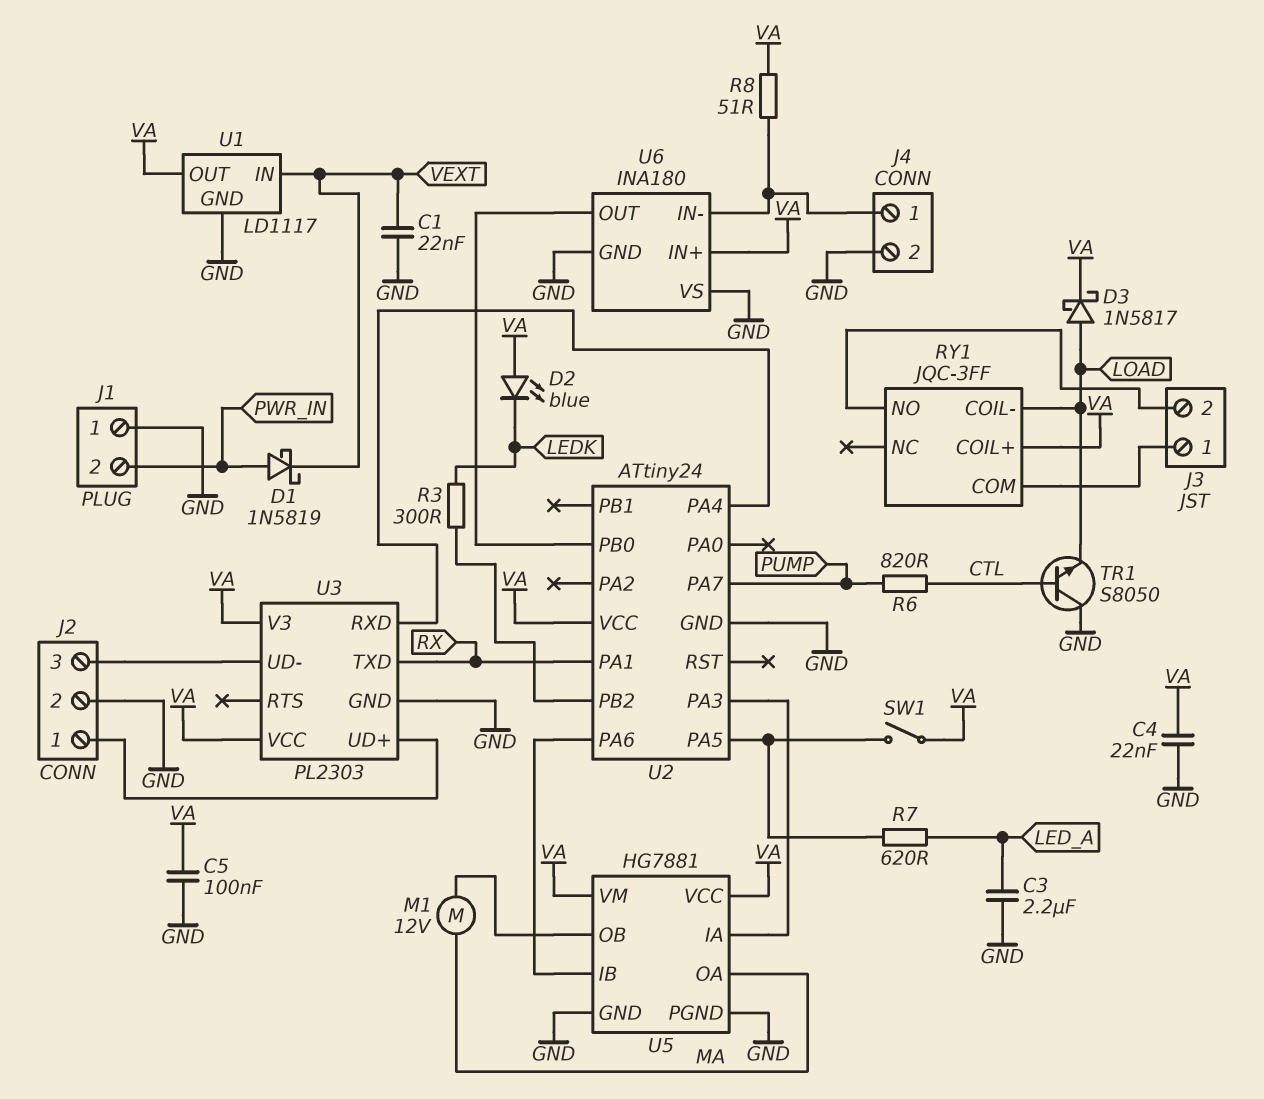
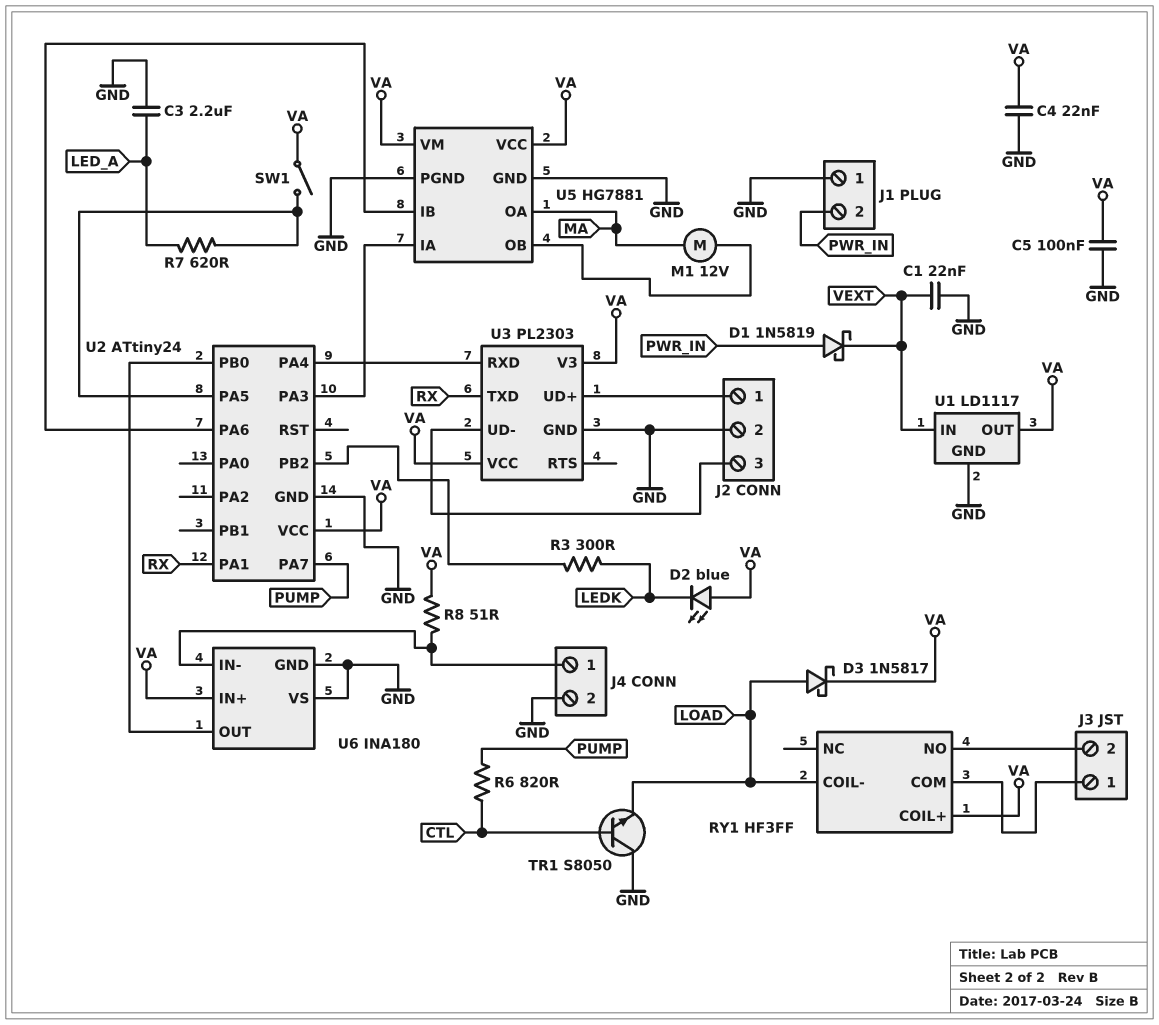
RY1: JQC-3FF -> HF3FF

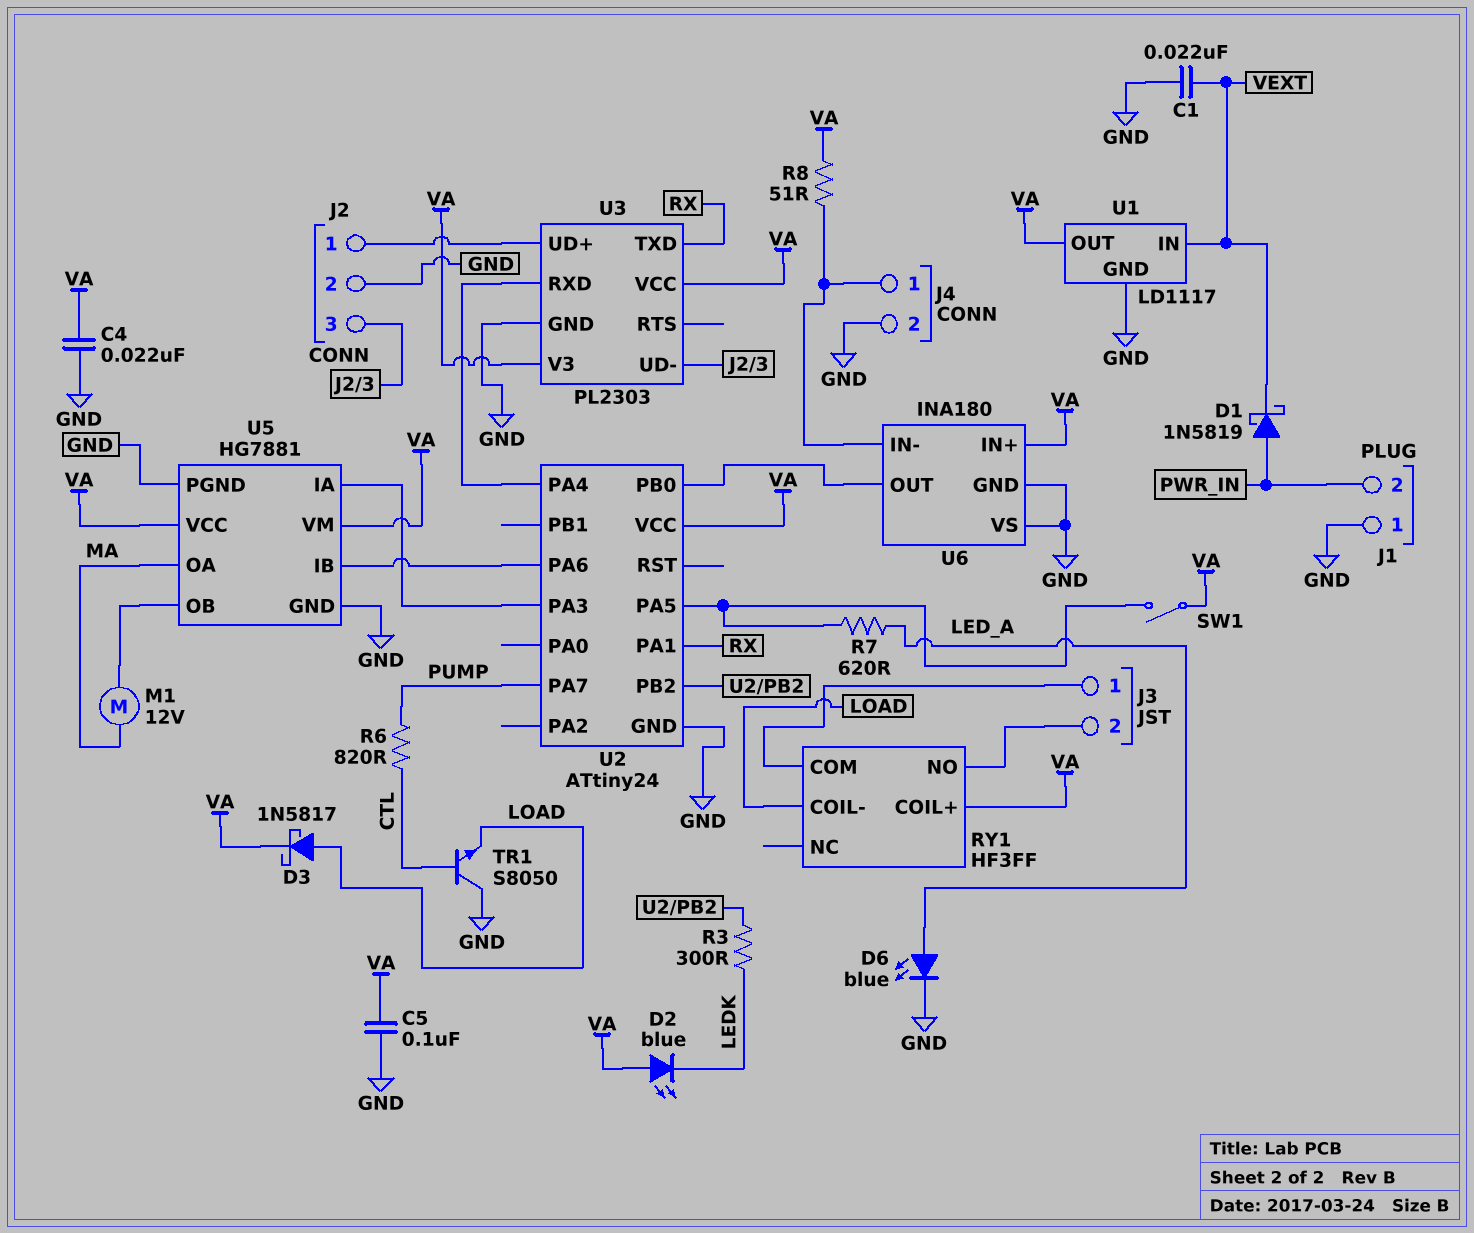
C3: 2.2uF (GND, LED_A) -> none
D6: none -> LED blue (A LED_A, K GND)

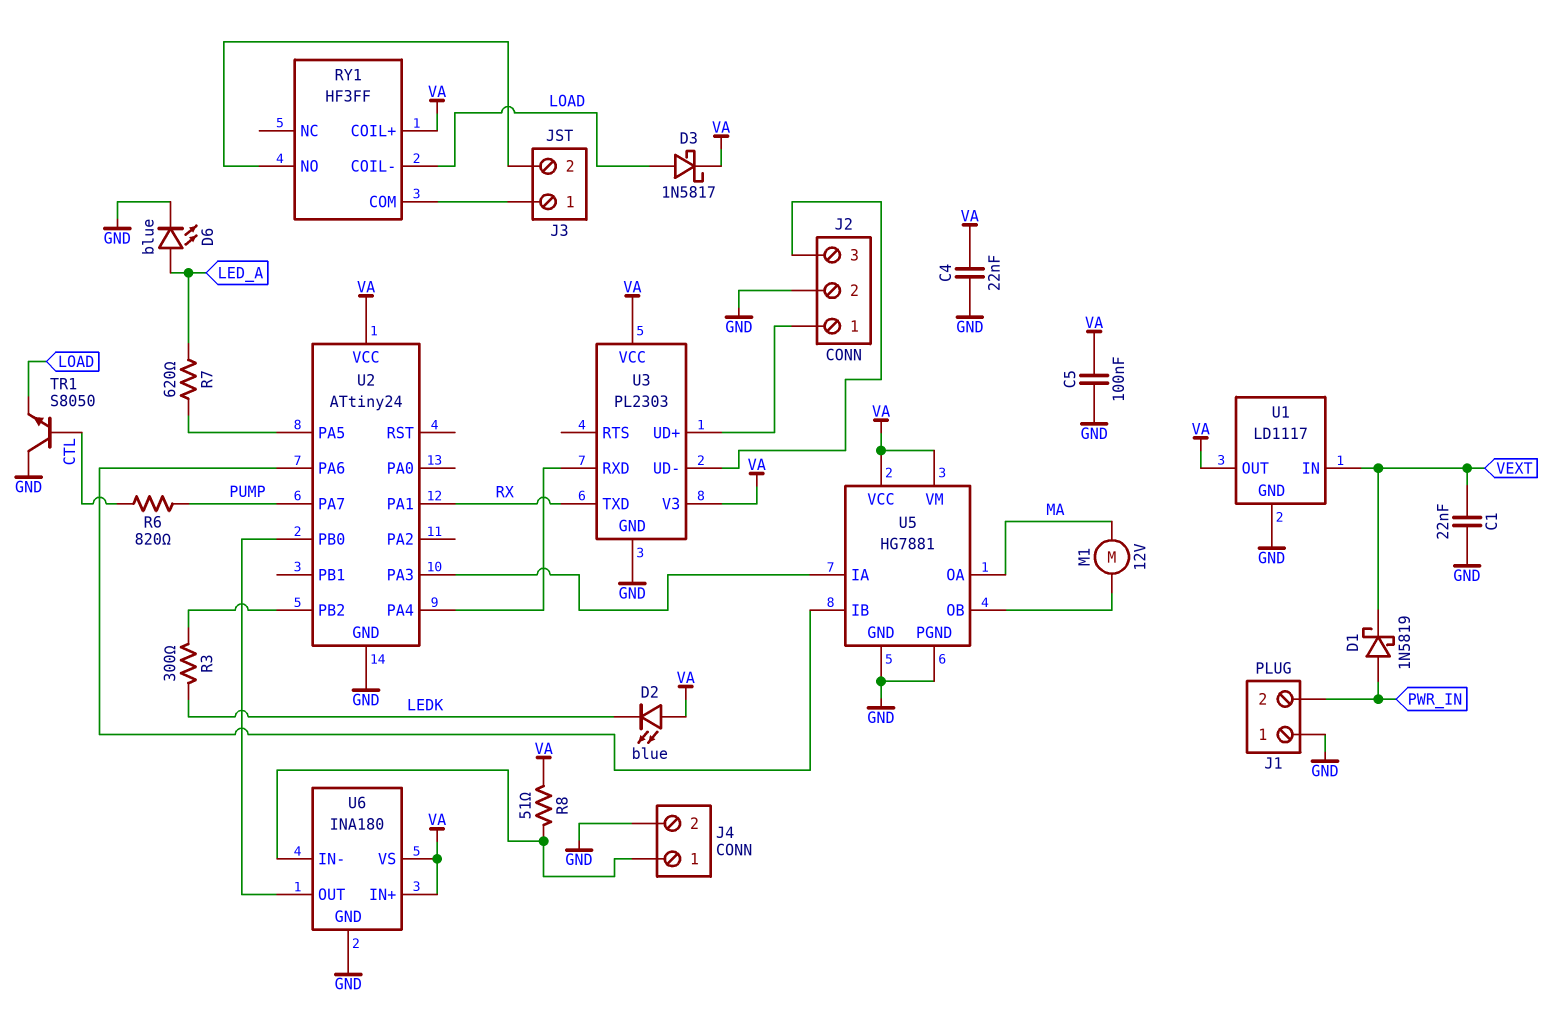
SW1: switch (U2/PA5, VA) -> none
U6 pin VS: GND -> VA

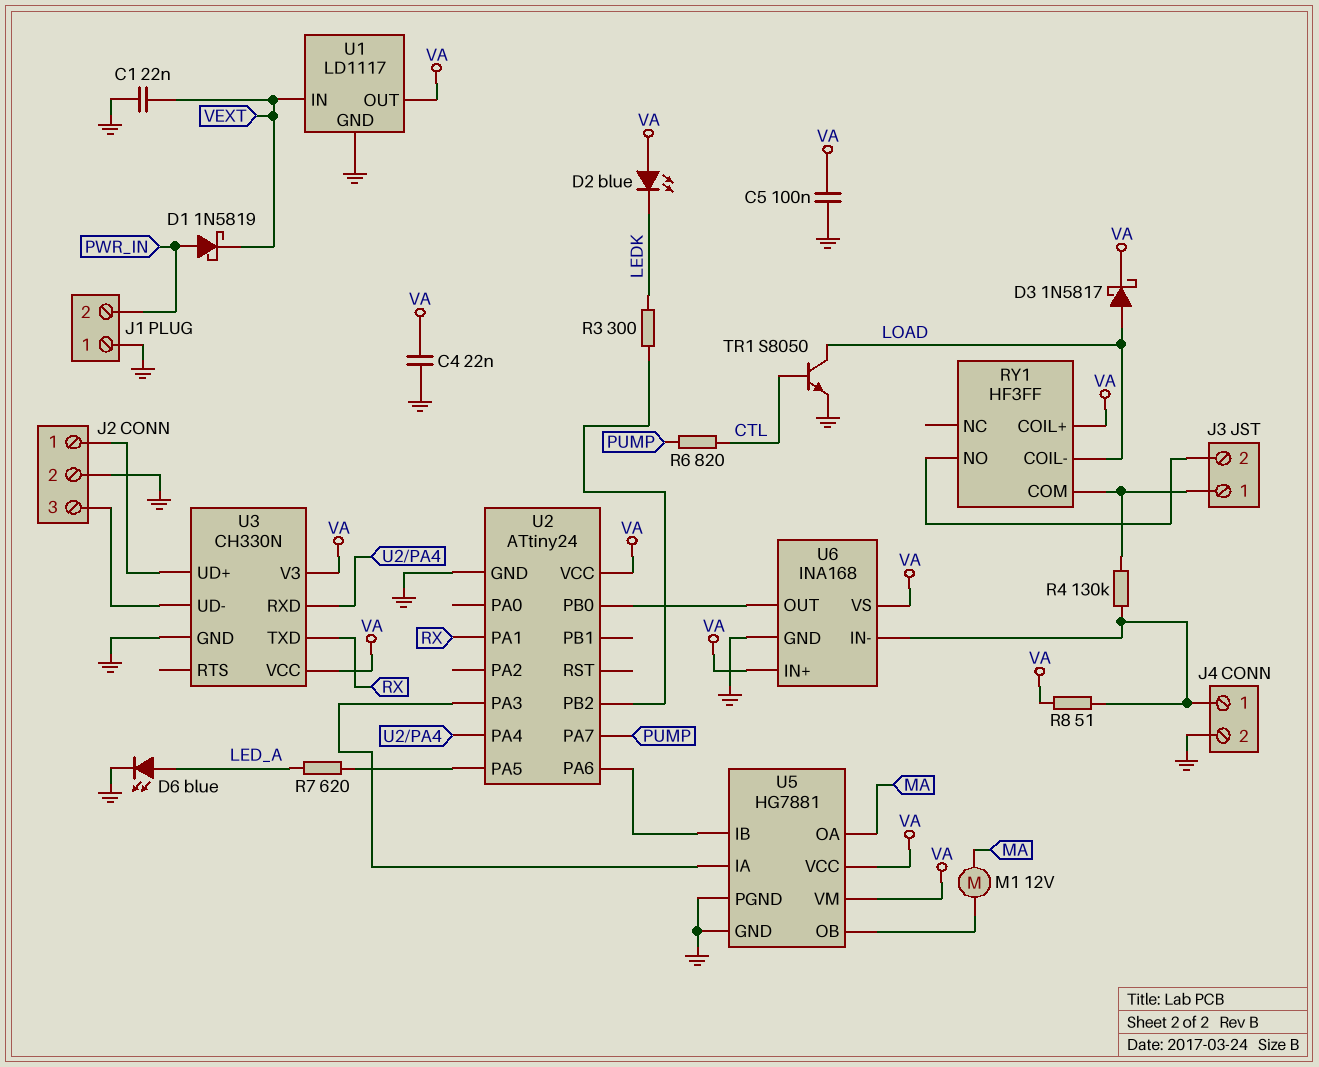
R4: none -> 130k (J3/1, J4/1)
TR1: NPN S8050 (B CTL, C GND, E LOAD) -> NPN S8050 (B CTL, C LOAD, E GND)
U3: PL2303 -> CH330N
U6: INA180 -> INA168

